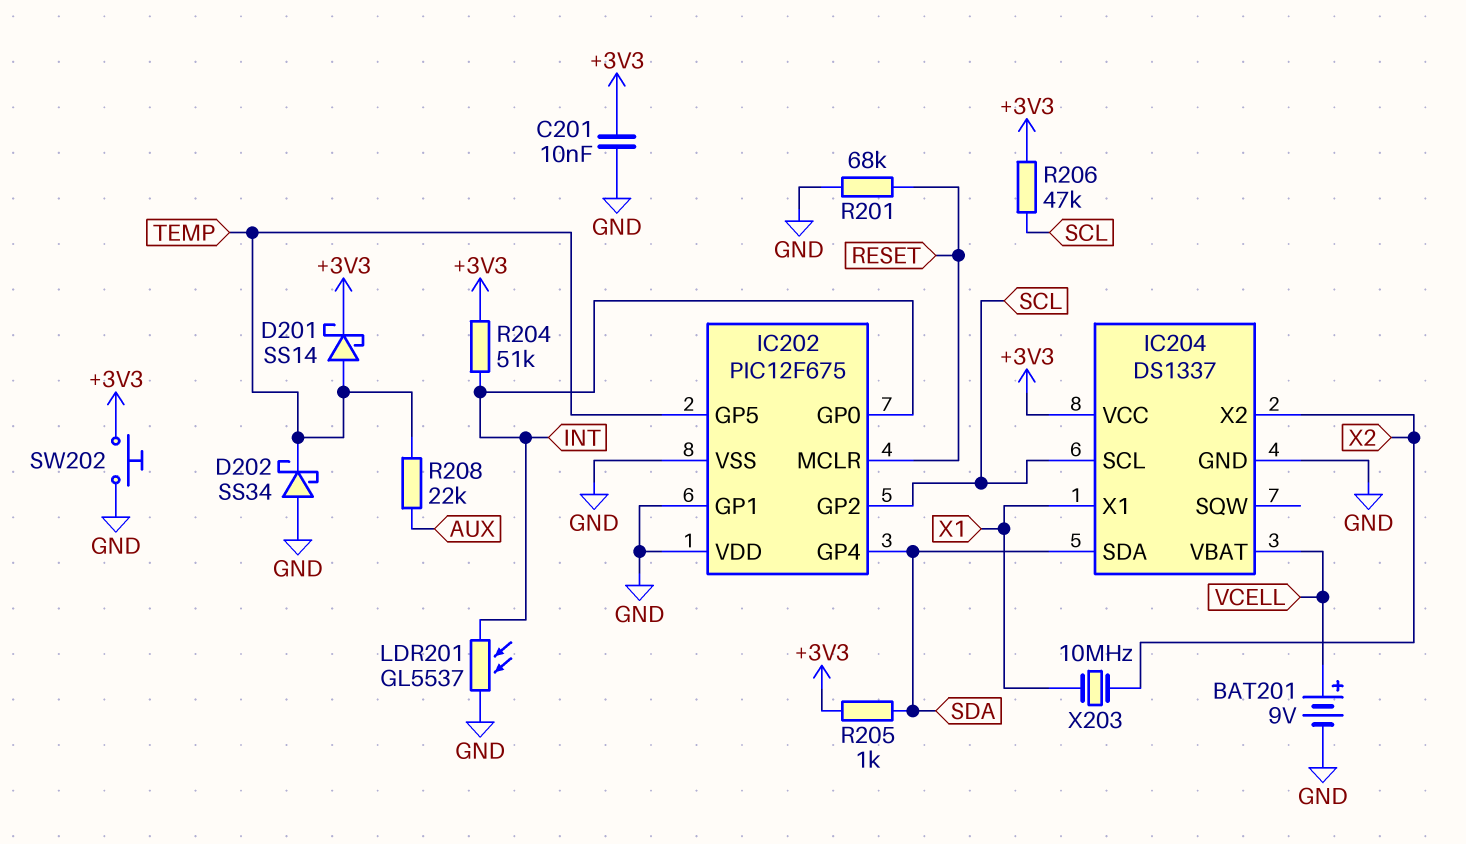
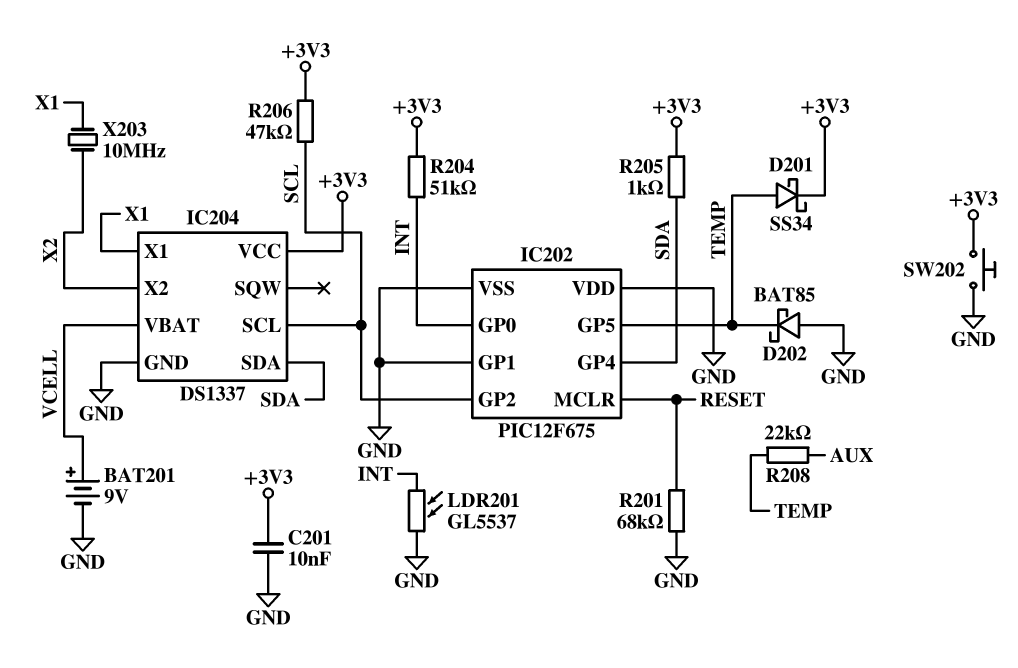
D201: schottky SS14 (A TEMP, K +3V3) -> schottky SS34 (A TEMP, K +3V3)
D202: schottky SS34 (A GND, K TEMP) -> schottky BAT85 (A GND, K TEMP)

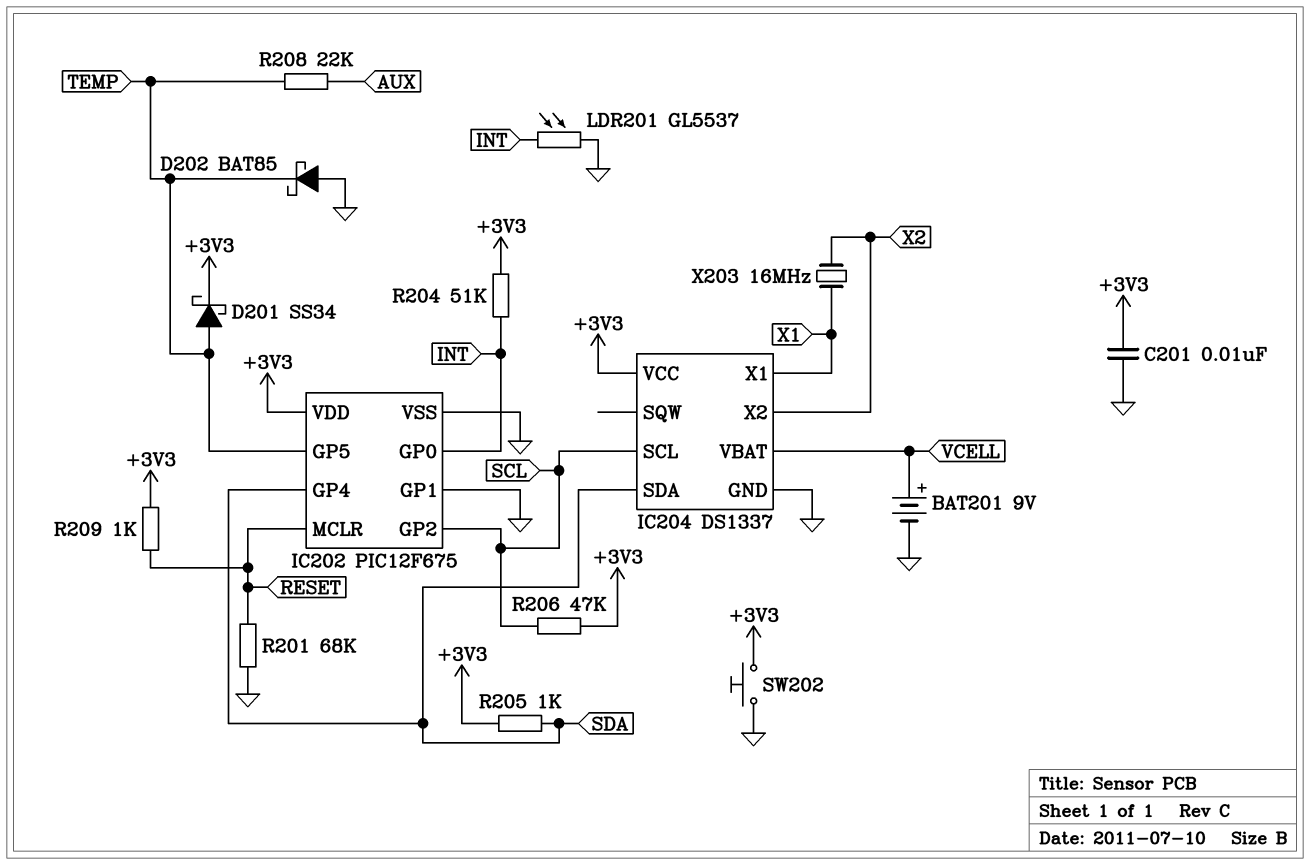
IC202 pin VDD: GND -> +3V3
R209: none -> 1k (+3V3, RESET)
X203: 10MHz (X1, X2) -> 16MHz (X1, X2)

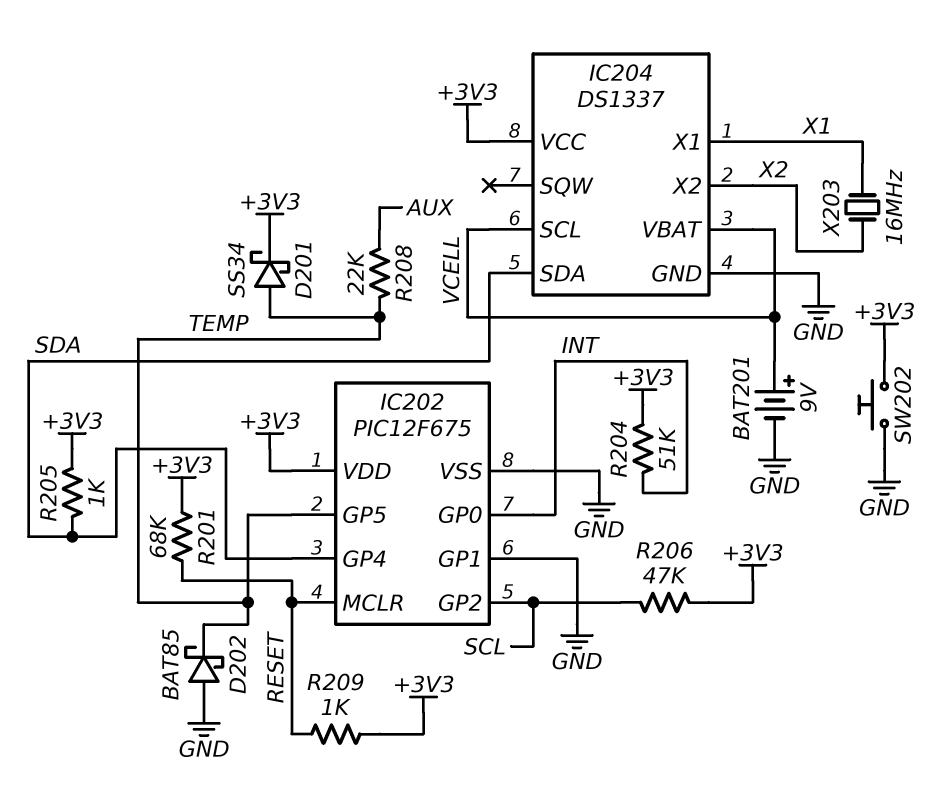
C201: 10nF (+3V3, GND) -> none
IC204 pin SCL: SCL -> VCELL
LDR201: GL5537 (GND, INT) -> none
R201: 68k (GND, RESET) -> 68k (+3V3, RESET)

